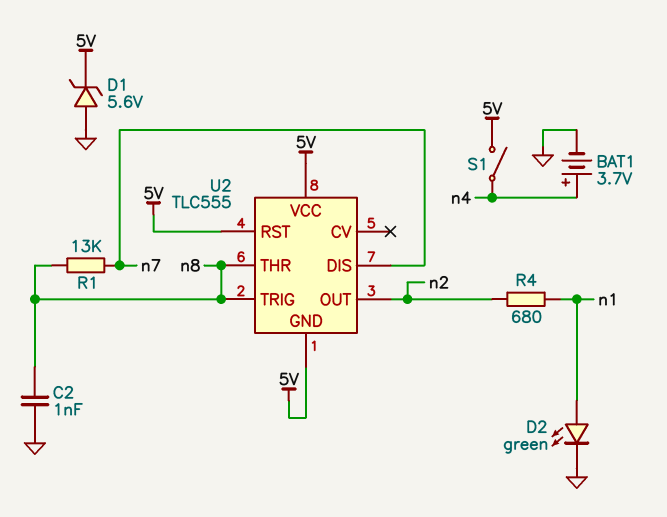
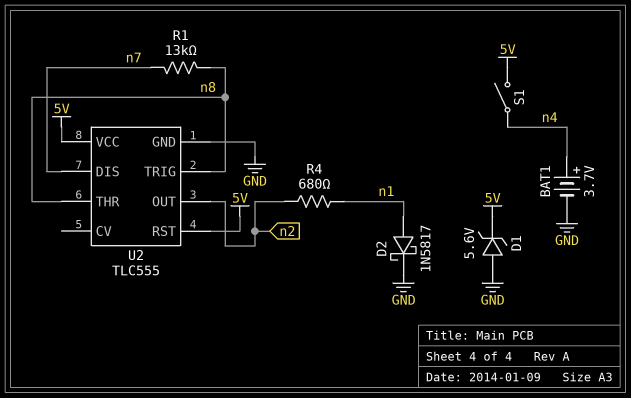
C2: 1nF (GND, n8) -> none
D2: LED green (A n1, K GND) -> schottky 1N5817 (A n1, K GND)
U2 pin GND: 5V -> GND

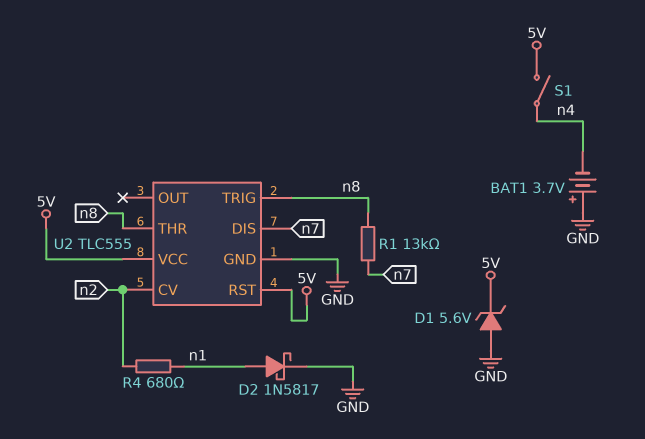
BAT1: 3.7V (plus n4, minus GND) -> 3.7V (plus GND, minus n4)
U2 pin CV: none -> n2
U2 pin OUT: n2 -> none

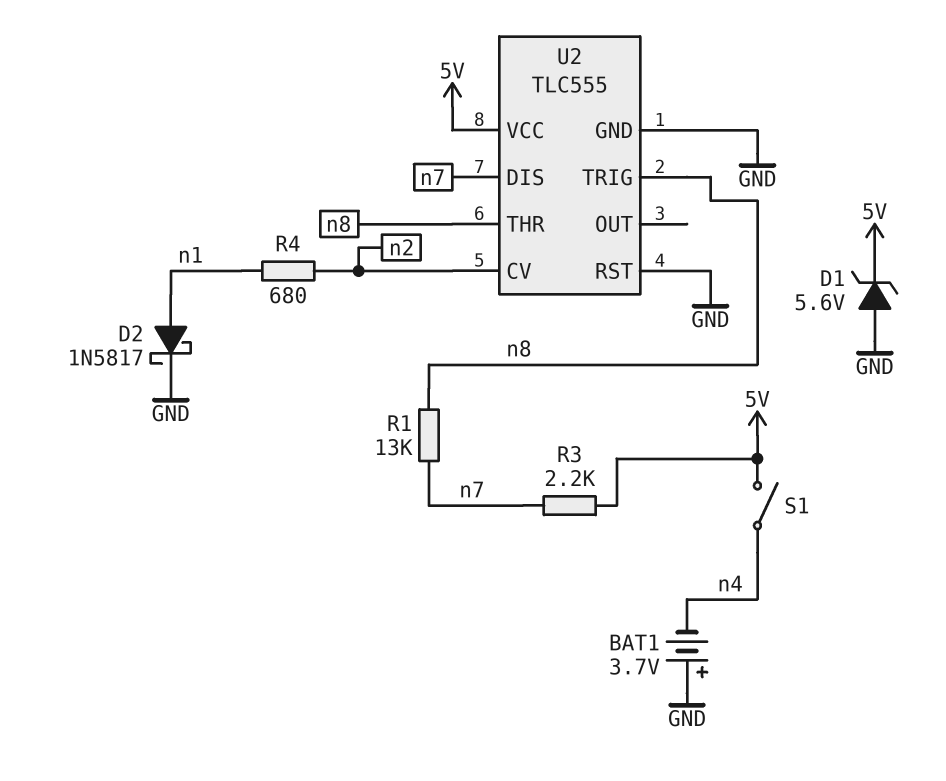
R3: none -> 2.2k (5V, n7)
U2 pin RST: 5V -> GND

